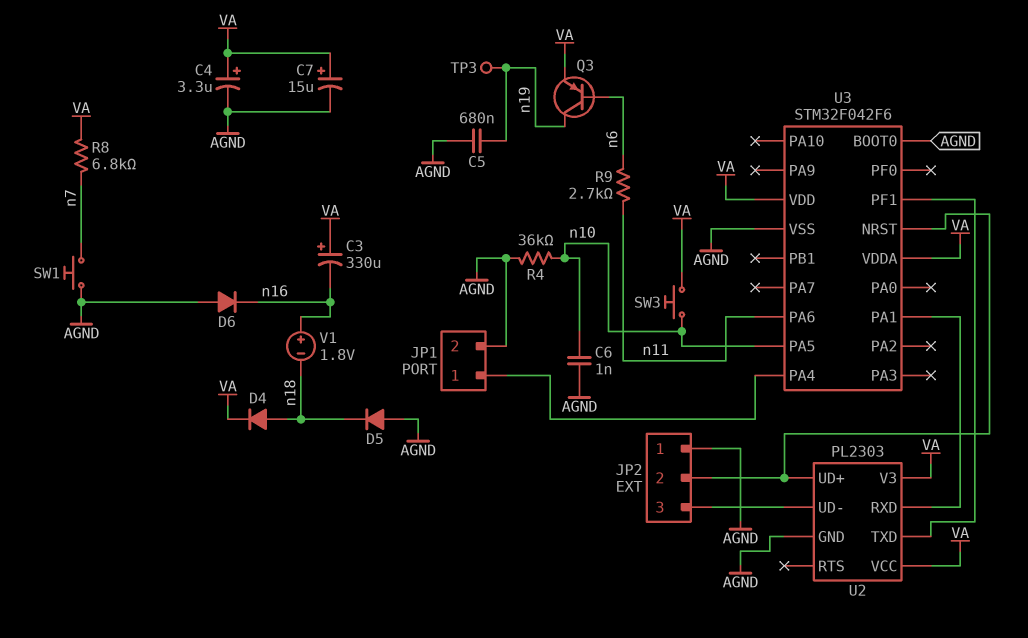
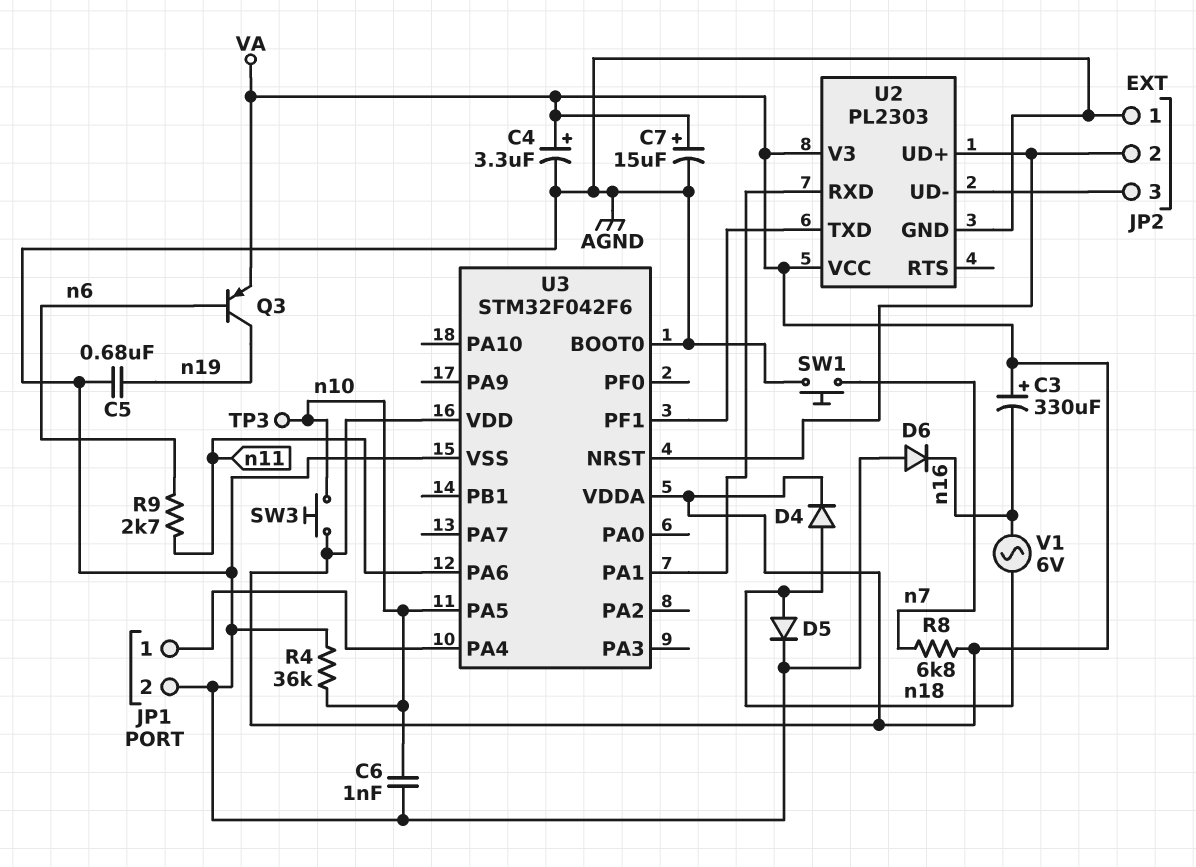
D5: diode (A AGND, K n18) -> diode (A n18, K AGND)
TP3: test point (n19) -> test point (n10)
V1: 1.8V (plus n16, minus n18) -> AC 6V (n16, n18)

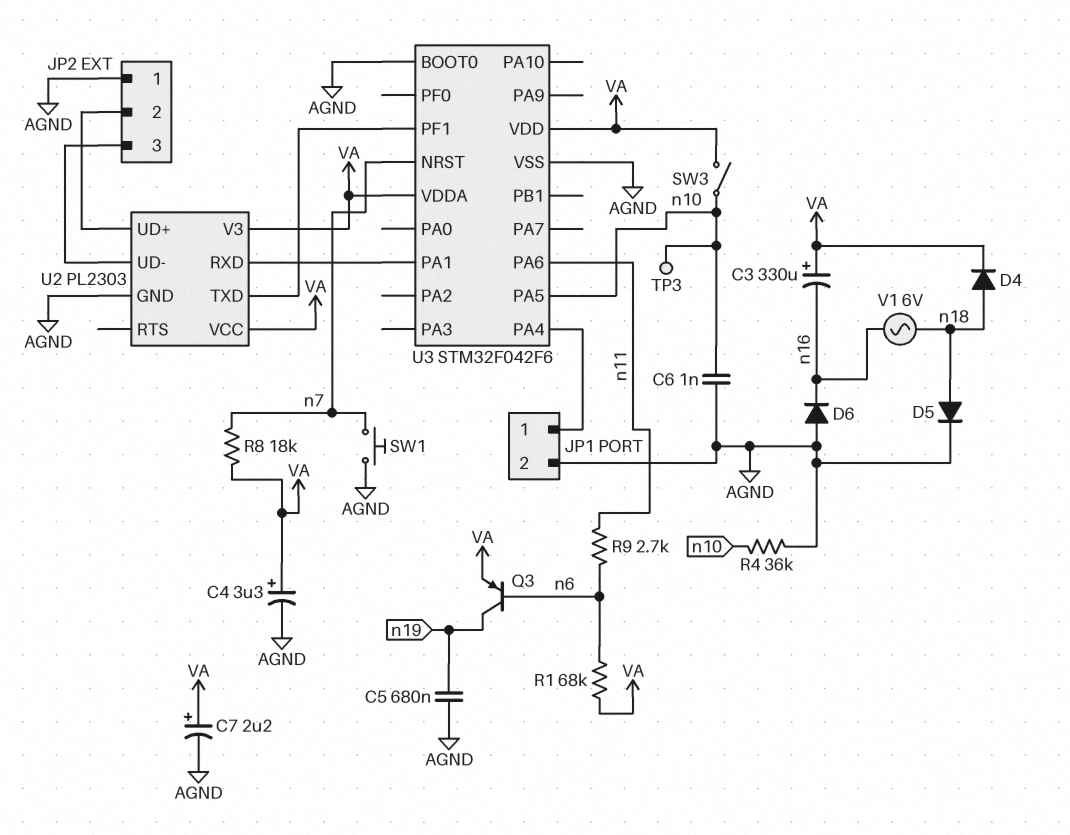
C7: 15uF (plus VA, minus AGND) -> 2.2uF (plus VA, minus AGND)
R1: none -> 68k (VA, n6)
R8: 6.8k (VA, n7) -> 18k (VA, n7)
SW3: button (VA, n10) -> switch (VA, n10)
U3 pin NRST: JP2/2 -> n7

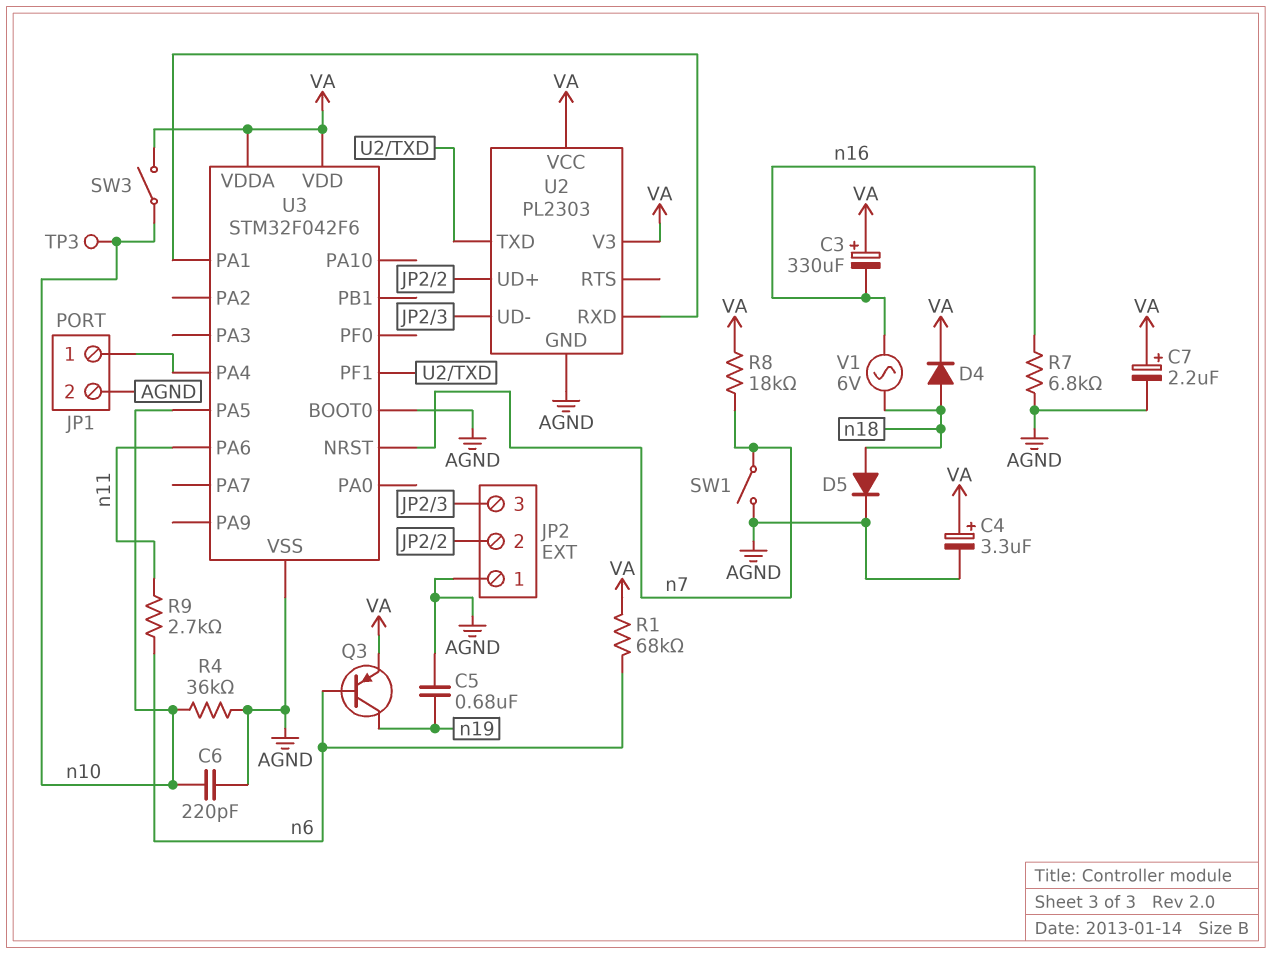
C6: 1nF (AGND, n10) -> 220pF (AGND, n10)
D6: diode (A AGND, K n16) -> none
R7: none -> 6.8k (AGND, n16)
SW1: button (AGND, n7) -> switch (AGND, n7)

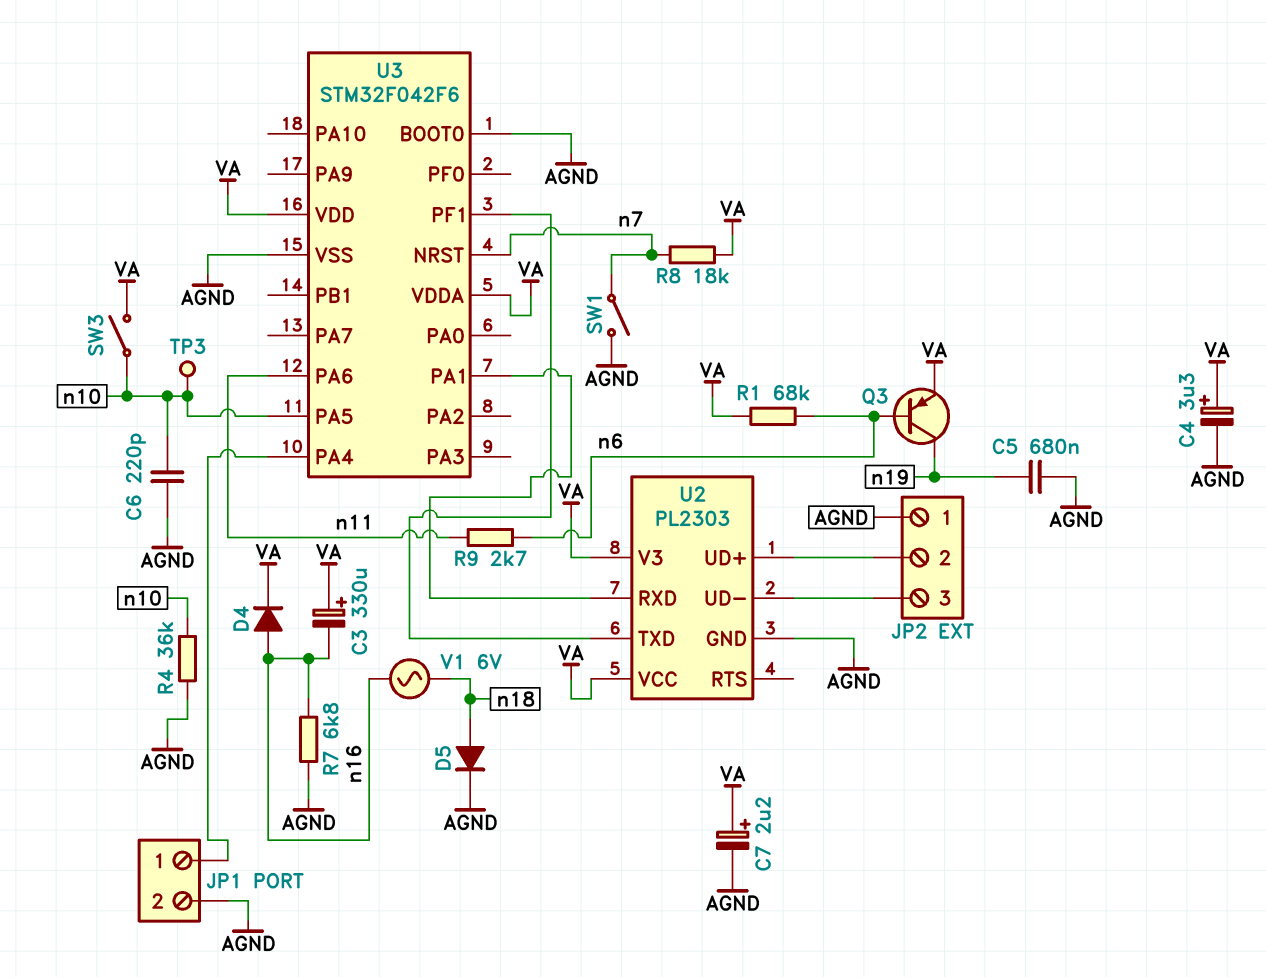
D4: diode (A n18, K VA) -> diode (A n16, K VA)

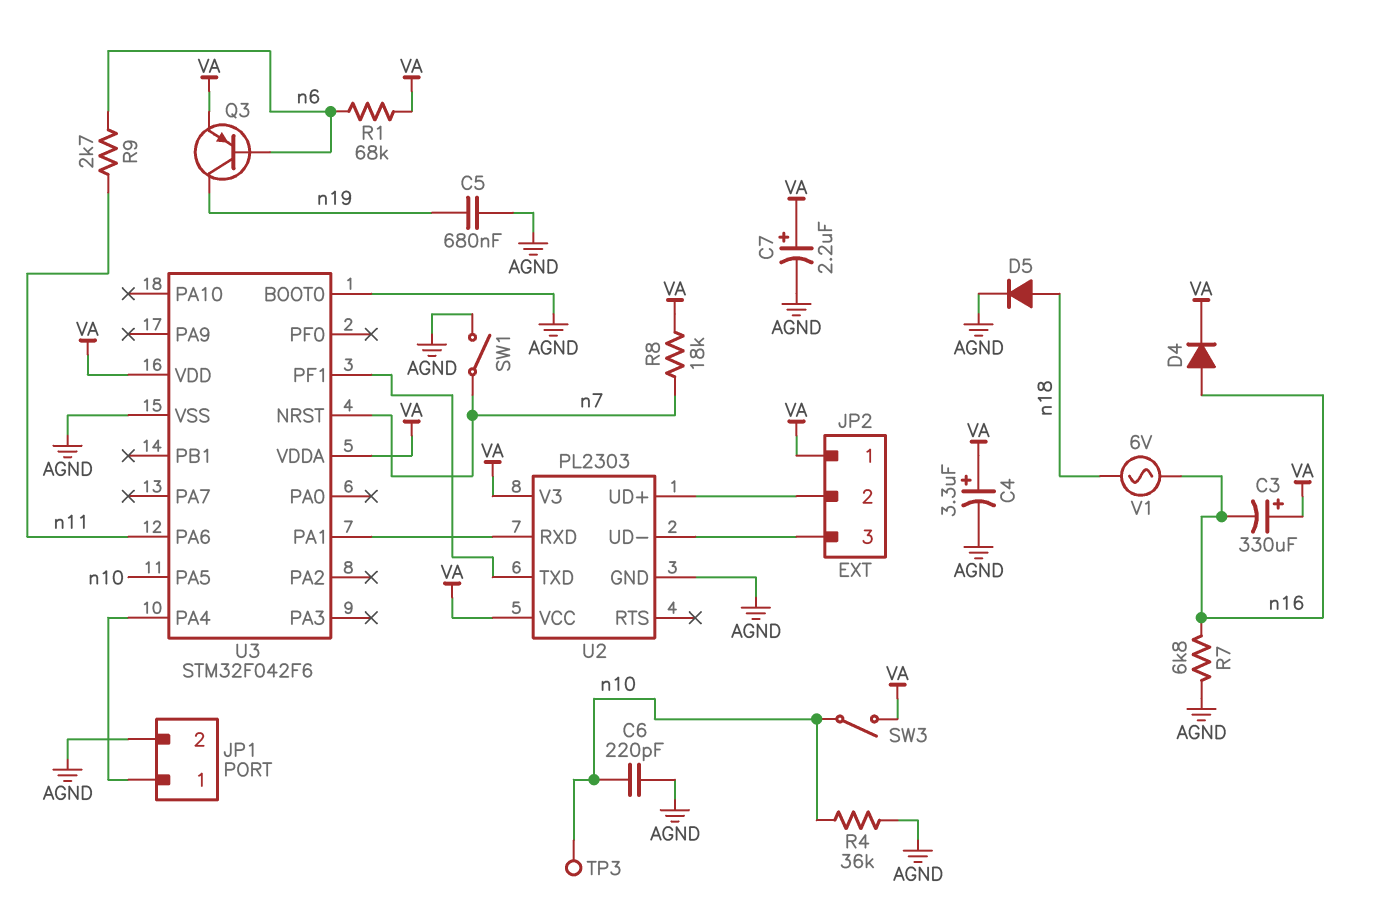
JP2 pin 1: AGND -> VA

